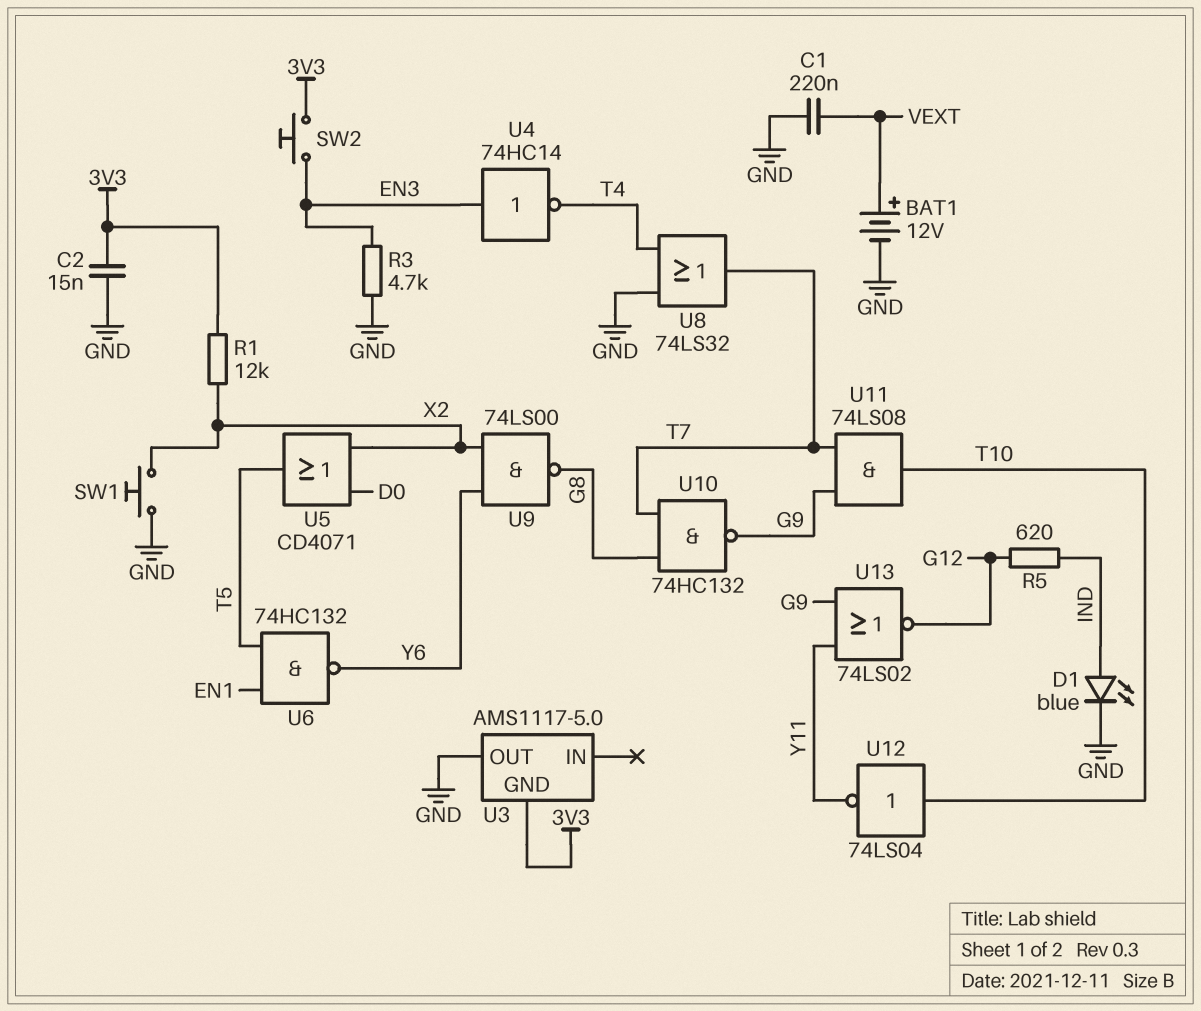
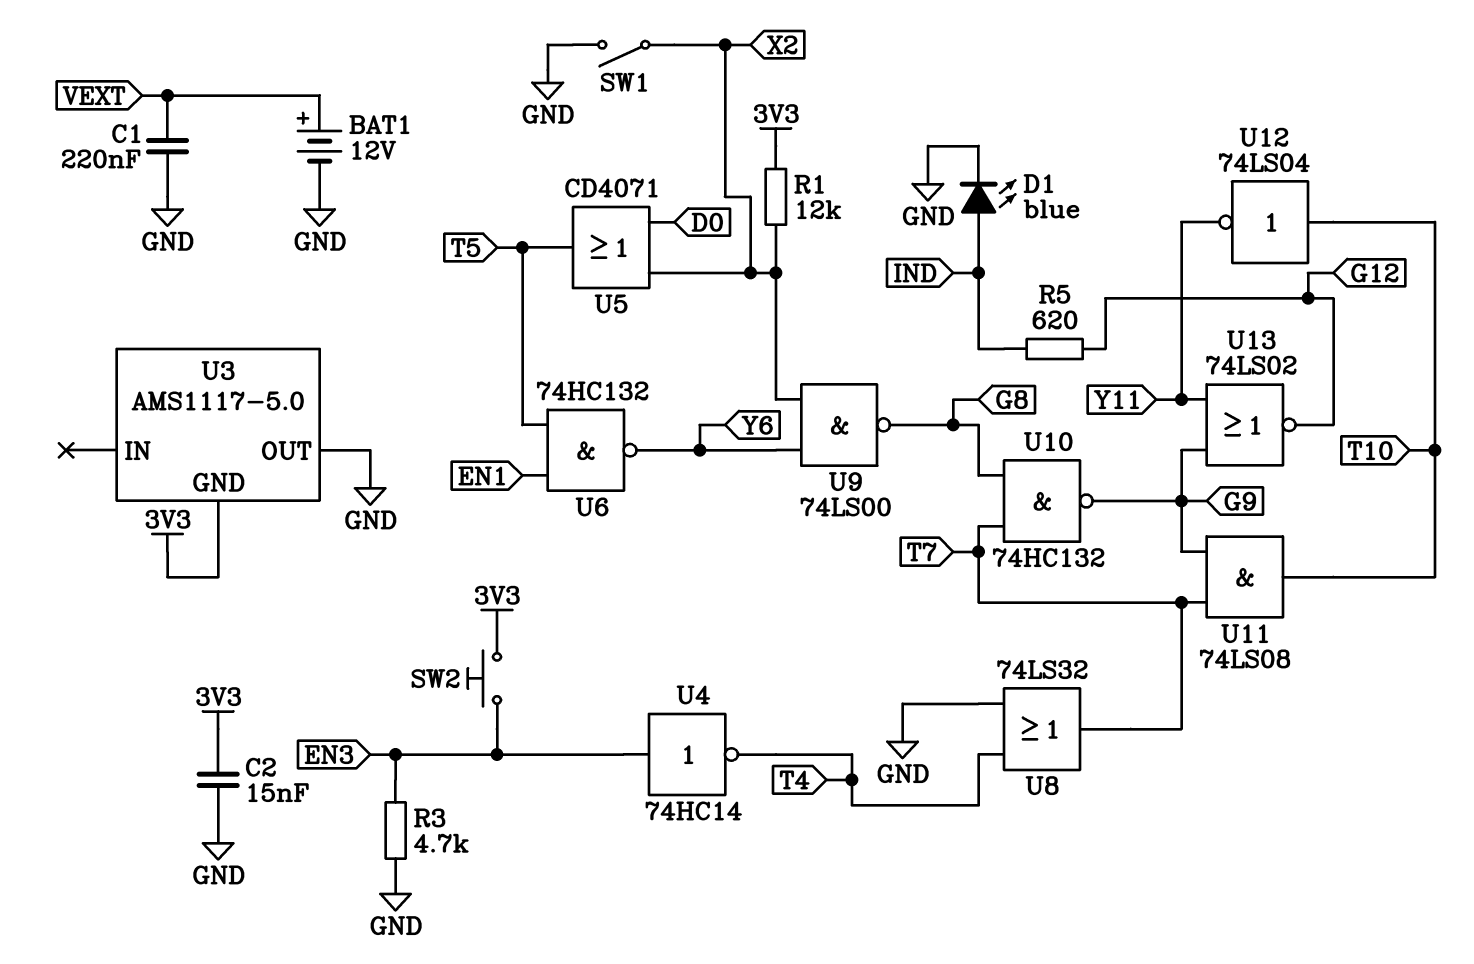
SW1: button (GND, X2) -> switch (GND, X2)

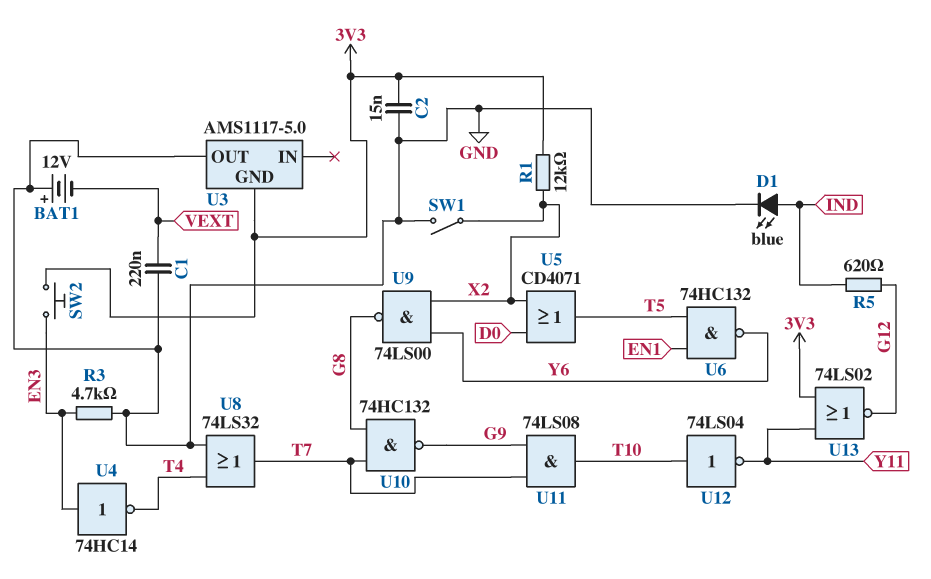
BAT1: 12V (plus VEXT, minus GND) -> 12V (plus GND, minus VEXT)
U13: NOR 74LS02 (in G9, in Y11, out G12) -> NOR 74LS02 (in 3V3, in Y11, out G12)

